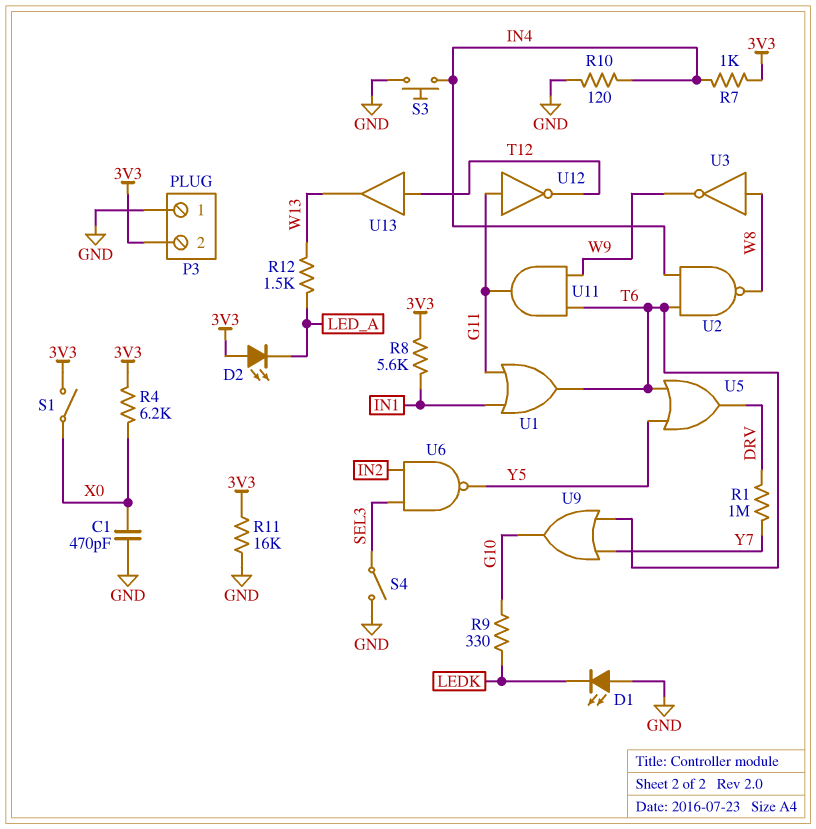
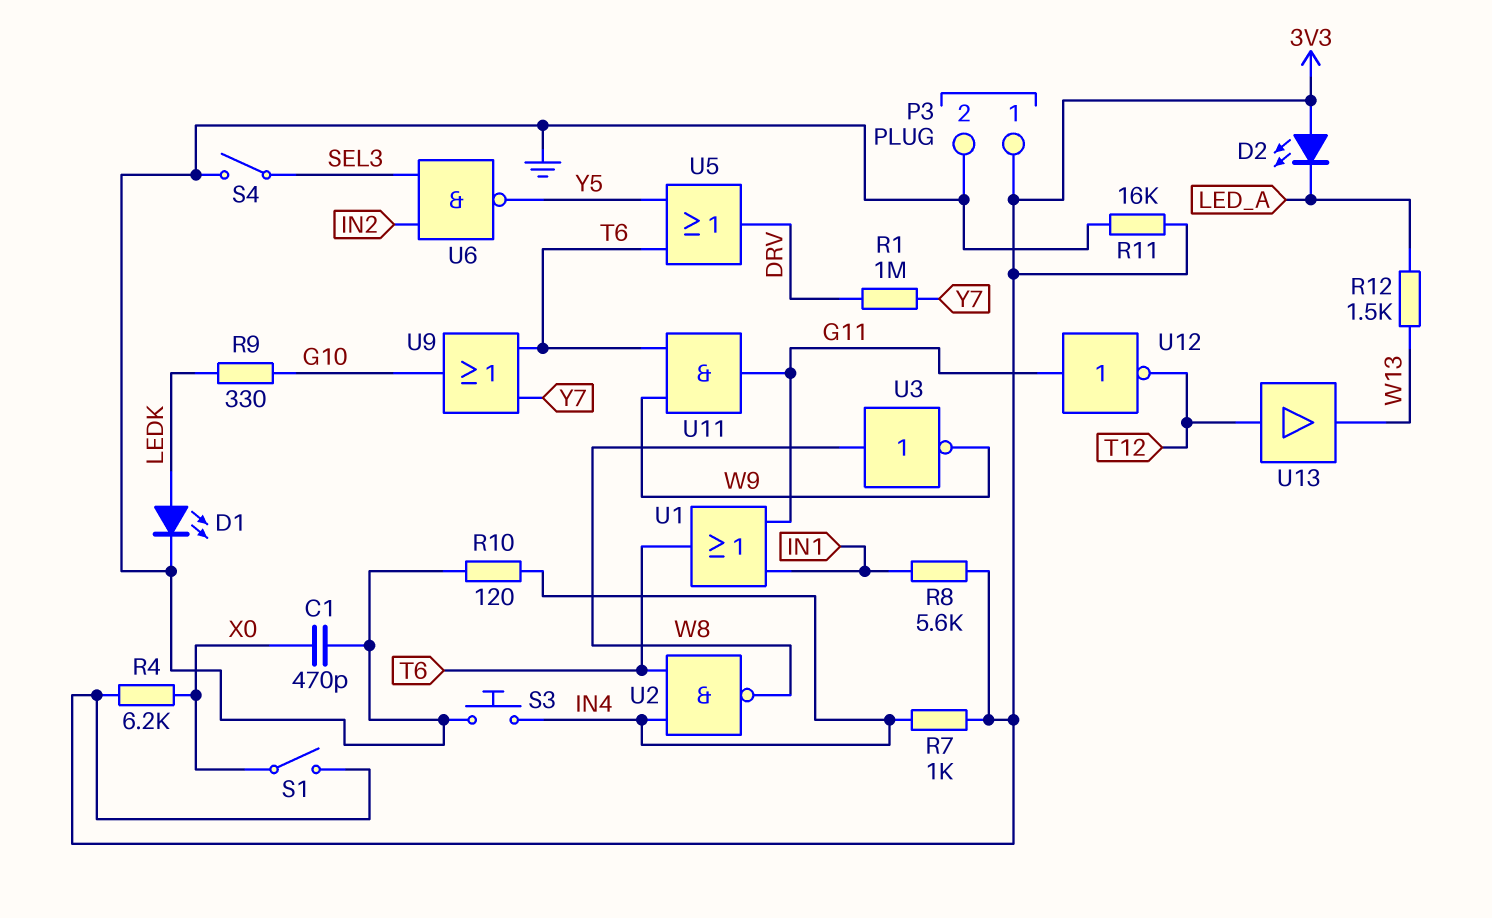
D1: LED (A GND, K LEDK) -> LED (A LEDK, K GND)
P3 pin 1: GND -> 3V3
P3 pin 2: 3V3 -> GND

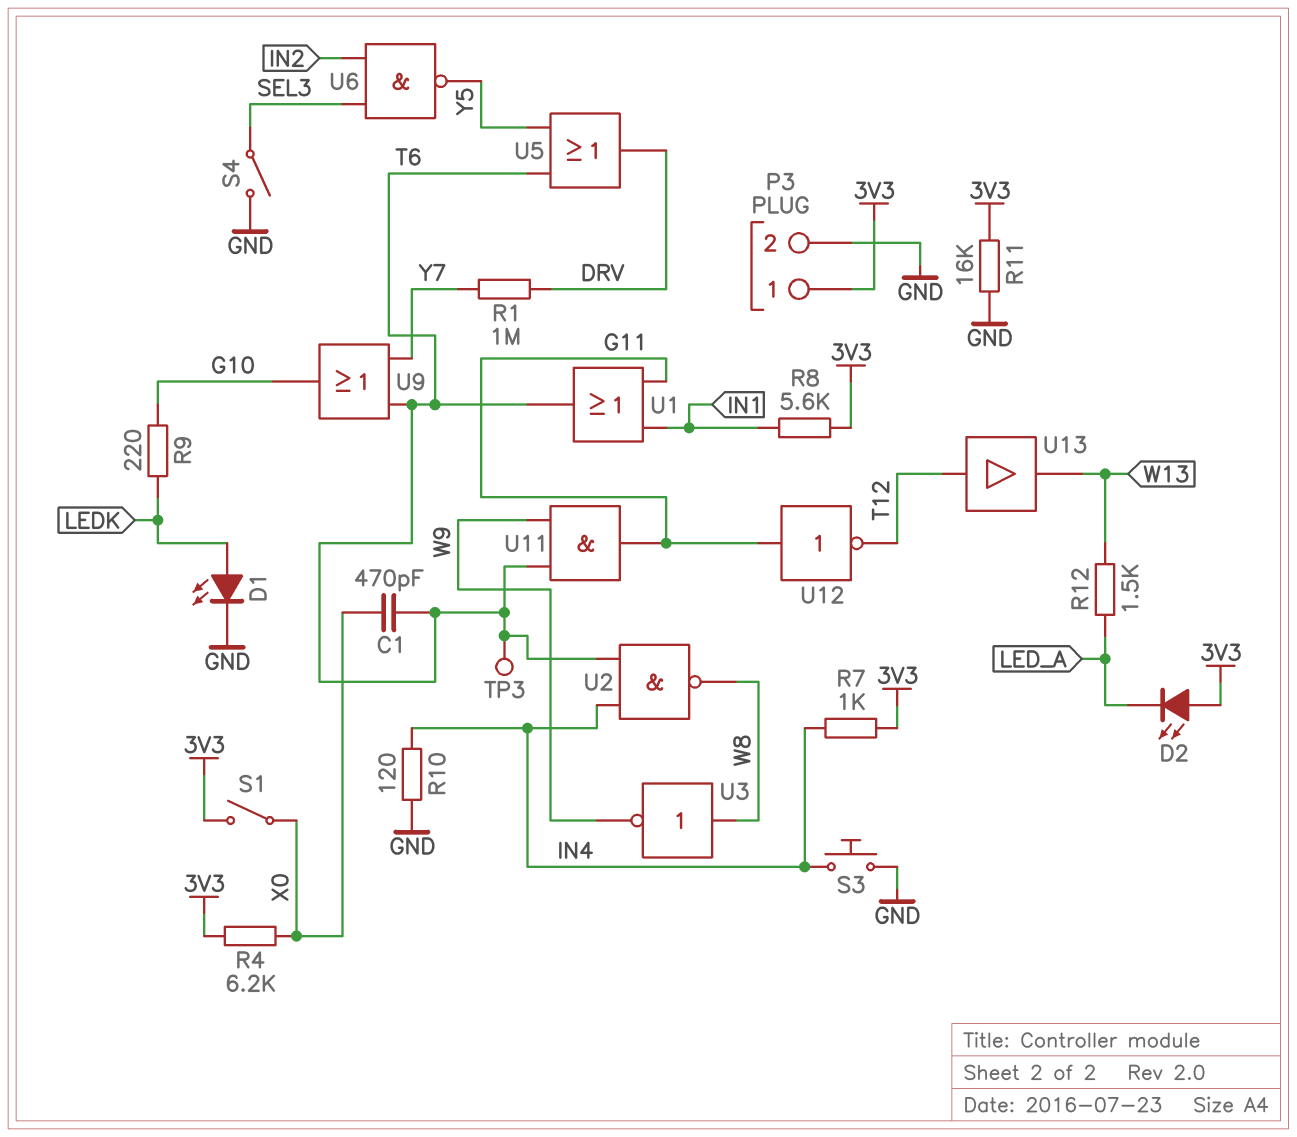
C1: 470pF (GND, X0) -> 470pF (T6, X0)
R9: 330 (G10, LEDK) -> 220 (G10, LEDK)
TP3: none -> test point (T6)

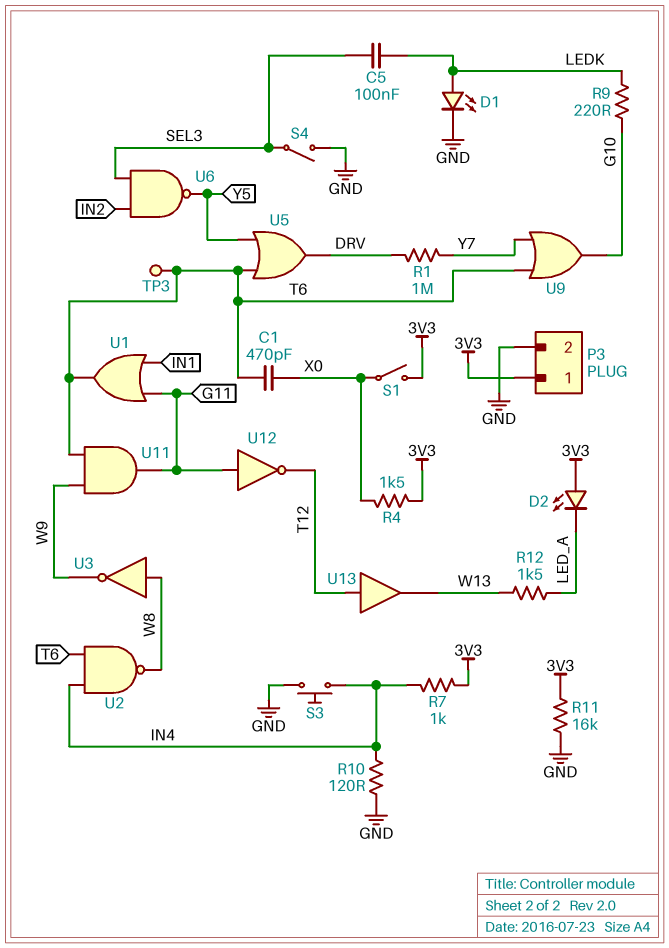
C5: none -> 100nF (LEDK, SEL3)
R4: 6.2k (3V3, X0) -> 1.5k (3V3, X0)
R8: 5.6k (3V3, IN1) -> none

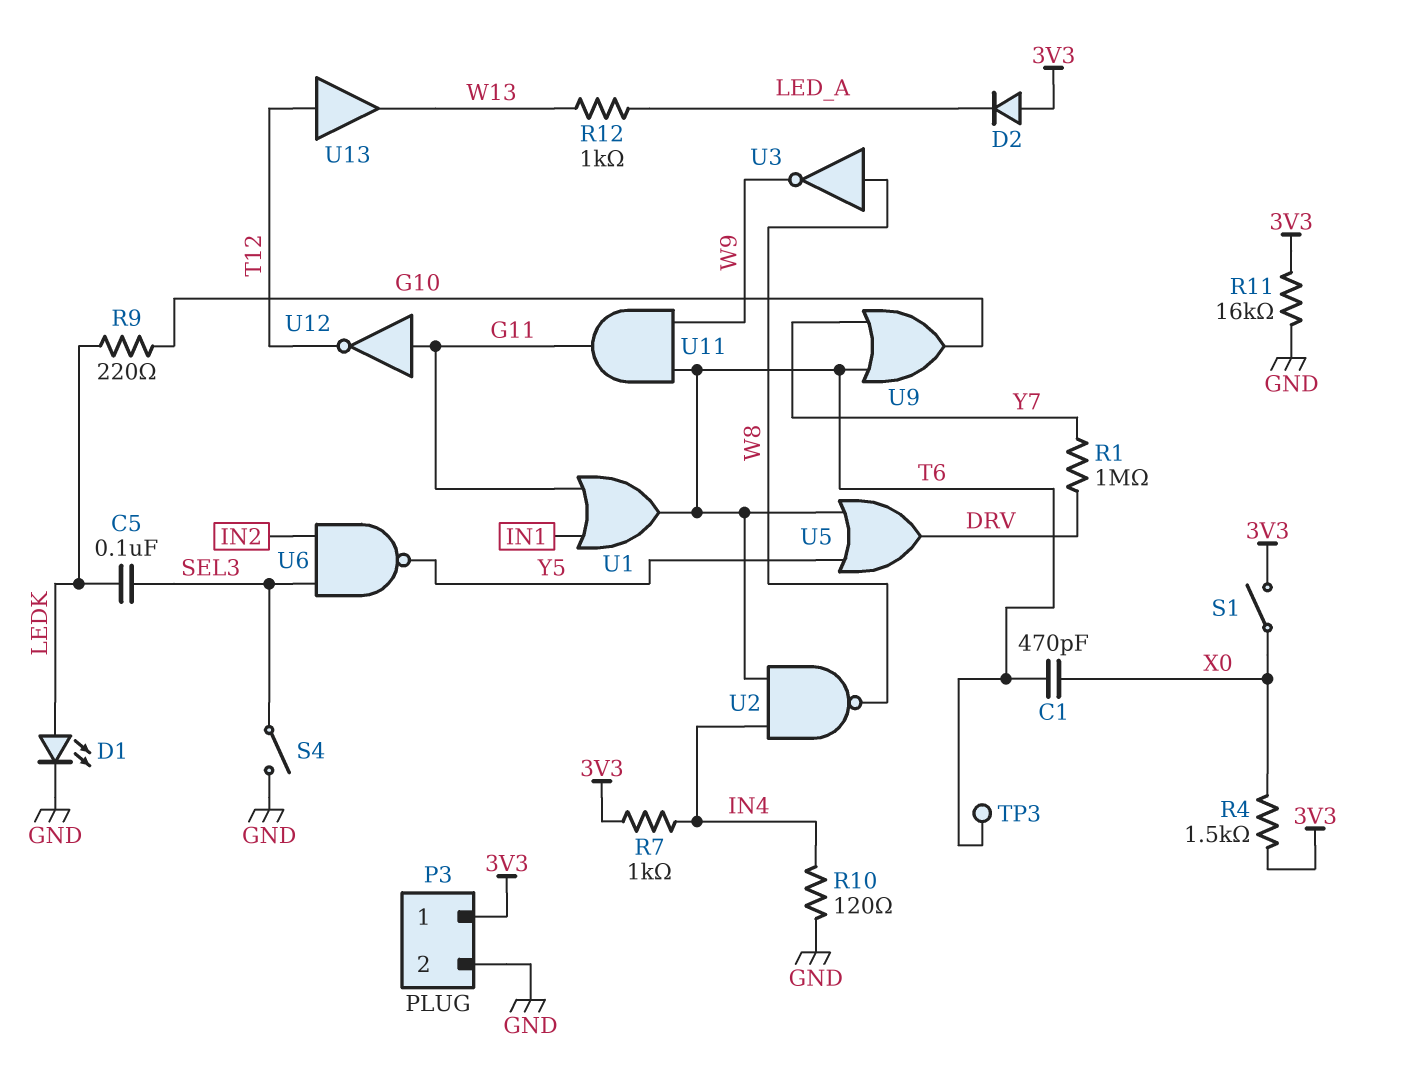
D2: LED (A 3V3, K LED_A) -> diode (A 3V3, K LED_A)
R12: 1.5k (LED_A, W13) -> 1k (LED_A, W13)
S3: button (GND, IN4) -> none

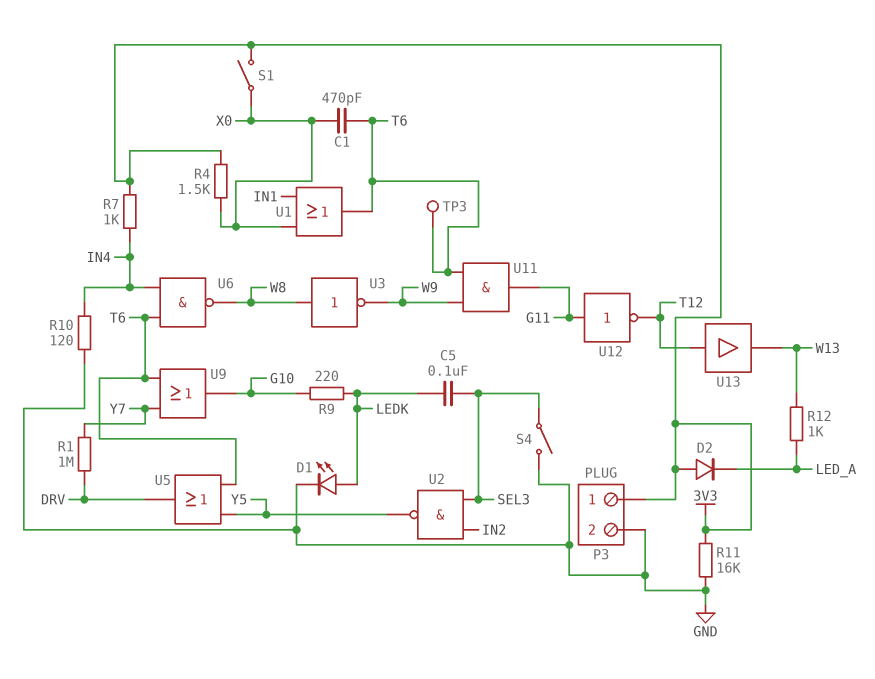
U1: OR (in G11, in IN1, out T6) -> OR (in IN1, in X0, out T6)
U2: NAND (in IN4, in T6, out W8) -> NAND (in IN2, in SEL3, out Y5)
U6: NAND (in IN2, in SEL3, out Y5) -> NAND (in IN4, in T6, out W8)

